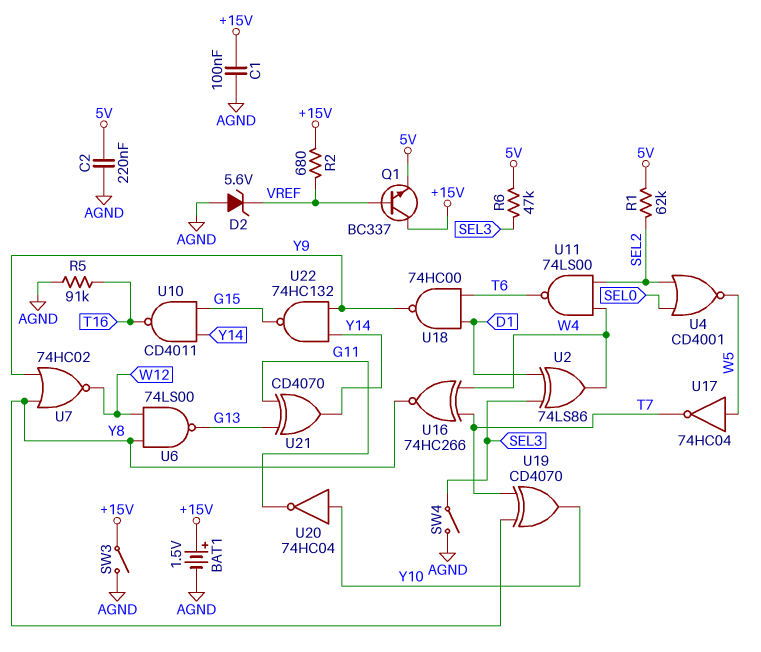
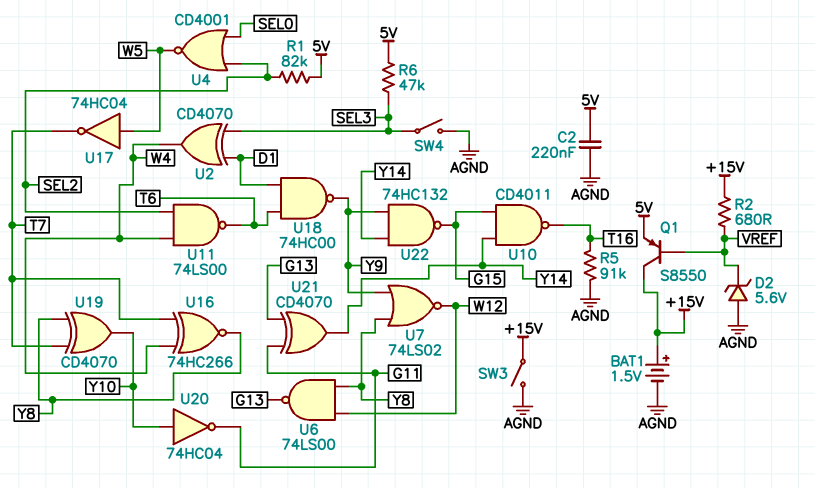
C1: 100nF (+15V, AGND) -> none
Q1: NPN BC337 (B VREF, C +15V, E 5V) -> PNP S8550 (B VREF, C +15V, E 5V)
R1: 62k (5V, SEL2) -> 82k (5V, SEL2)
U2: XOR 74LS86 (in D1, in SEL3, out W4) -> XOR CD4070 (in D1, in SEL3, out W4)
U7: NOR 74HC02 (in Y8, in Y9, out W12) -> NOR 74LS02 (in Y8, in Y9, out W12)

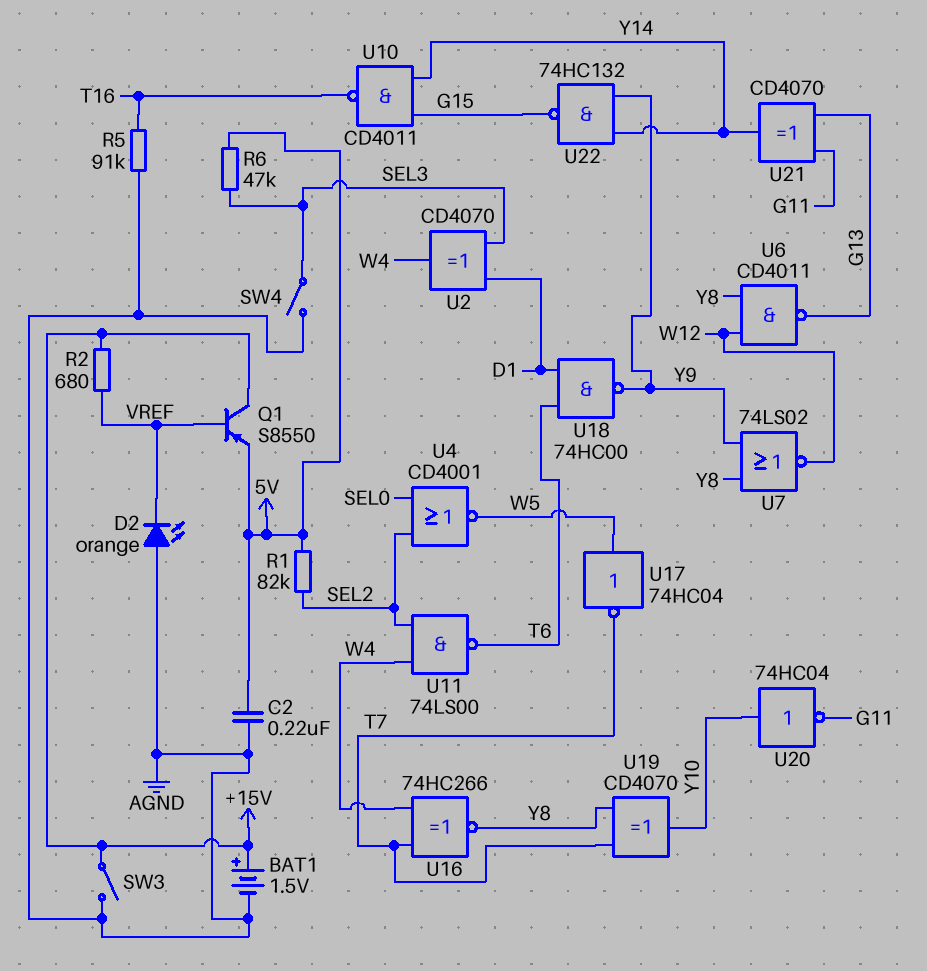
D2: zener 5.6V (A AGND, K VREF) -> LED orange (A AGND, K VREF)
U6: NAND 74LS00 (in W12, in Y8, out G13) -> NAND CD4011 (in W12, in Y8, out G13)

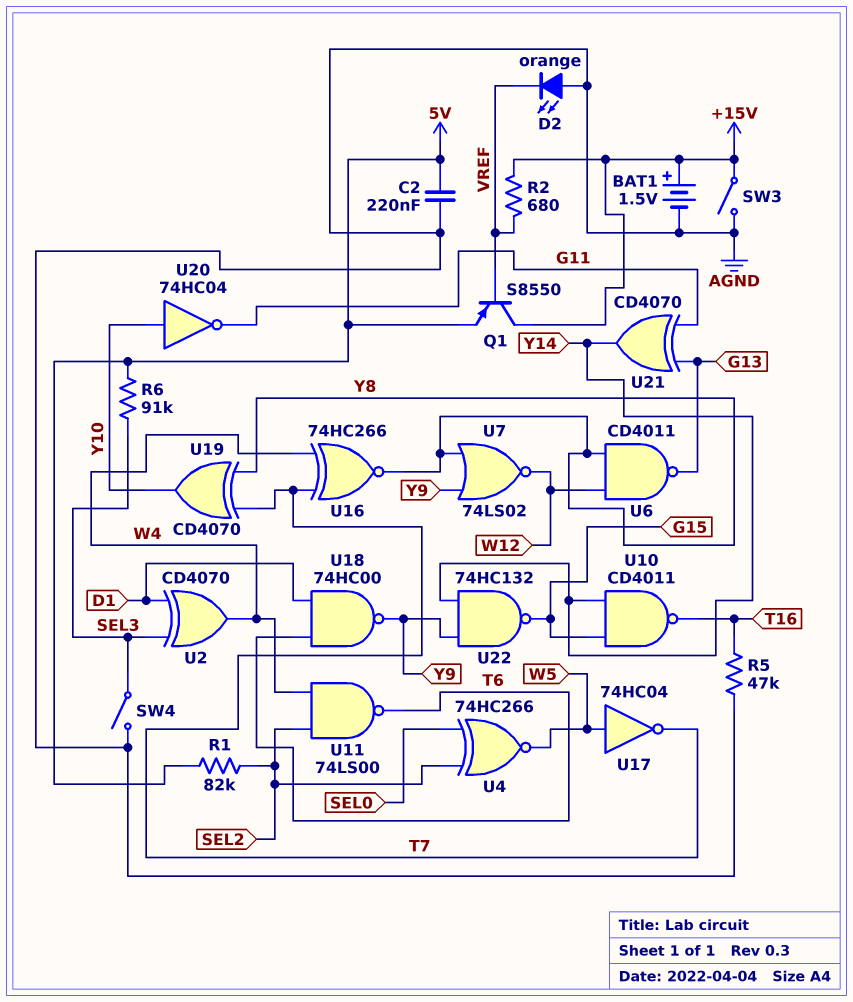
R5: 91k (AGND, T16) -> 47k (AGND, T16)
R6: 47k (5V, SEL3) -> 91k (5V, SEL3)
U4: NOR CD4001 (in SEL0, in SEL2, out W5) -> XNOR 74HC266 (in SEL0, in SEL2, out W5)

